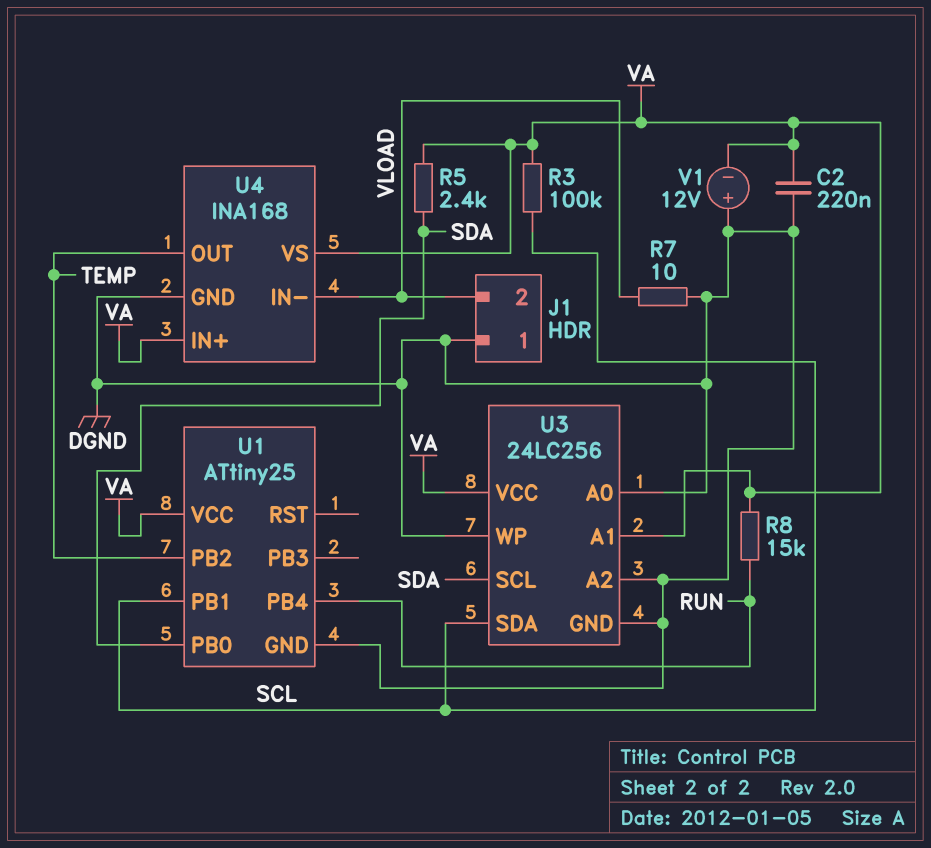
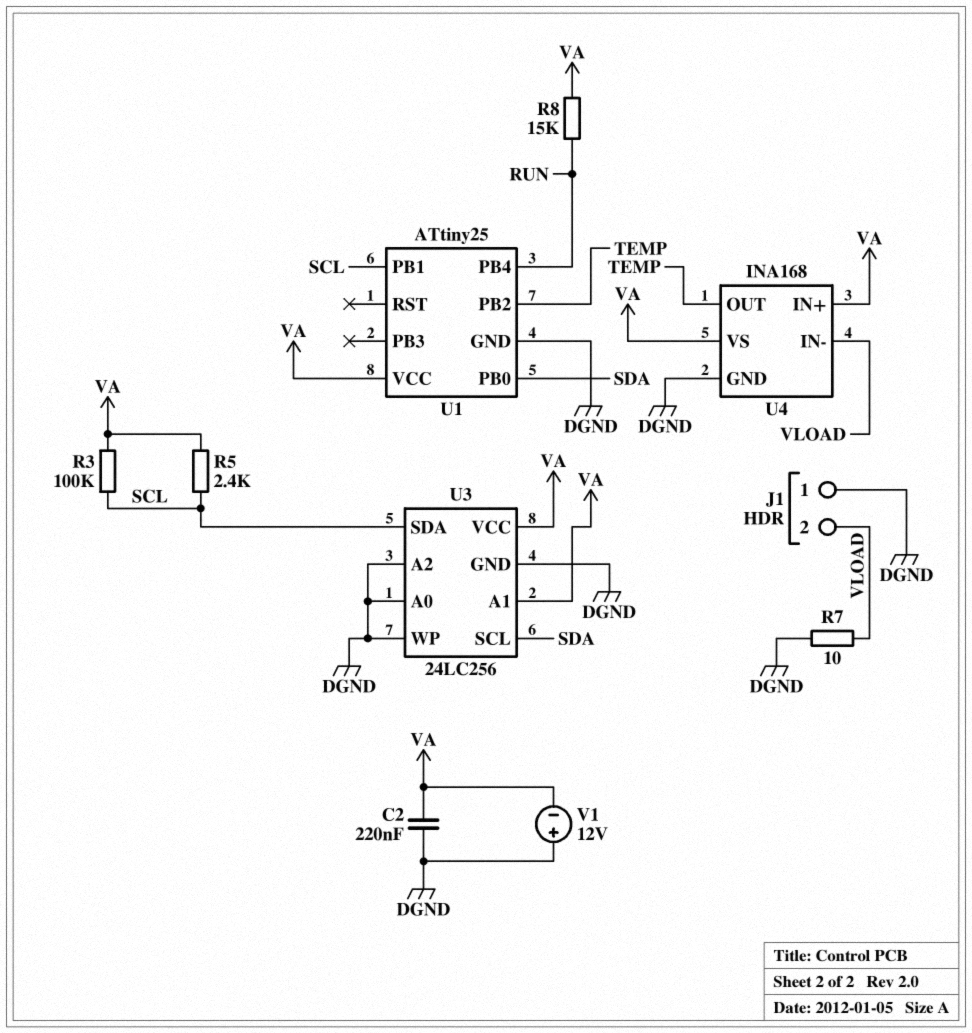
R5: 2.4k (SDA, VA) -> 2.4k (SCL, VA)

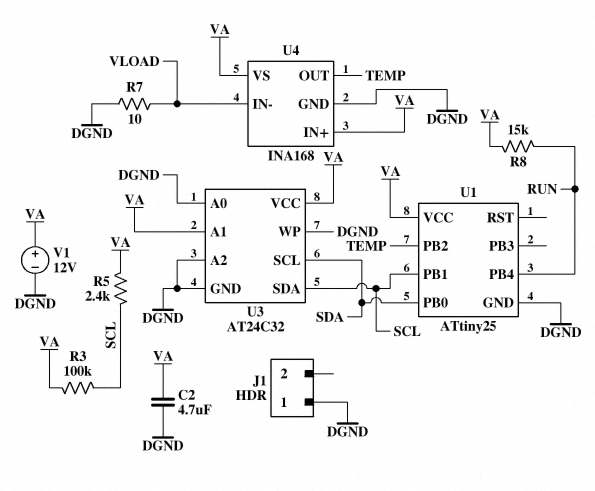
C2: 220nF (DGND, VA) -> 4.7uF (DGND, VA)
J1 pin 2: VLOAD -> none
U3: 24LC256 -> AT24C32
V1: 12V (plus DGND, minus VA) -> 12V (plus VA, minus DGND)

